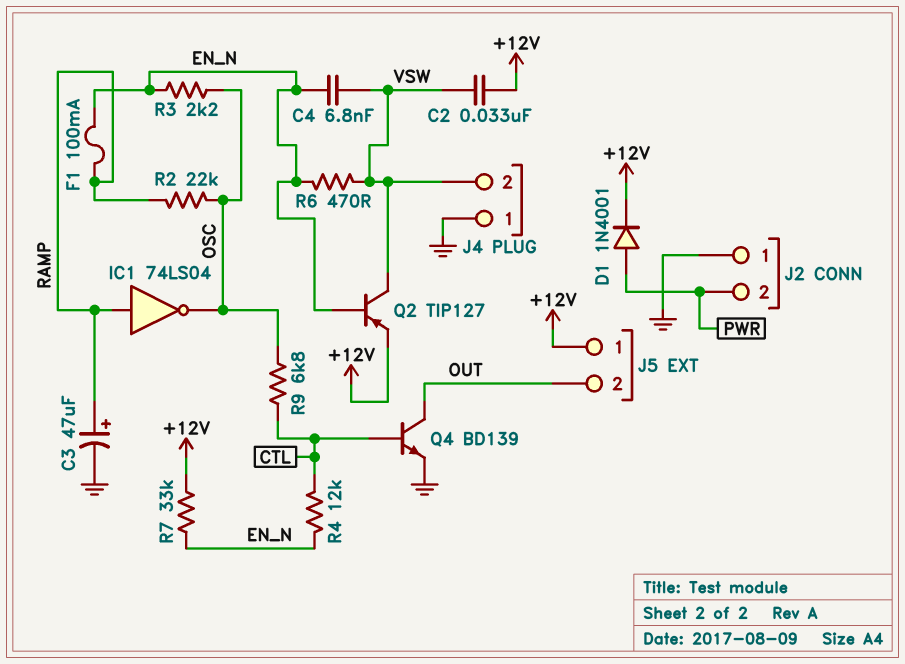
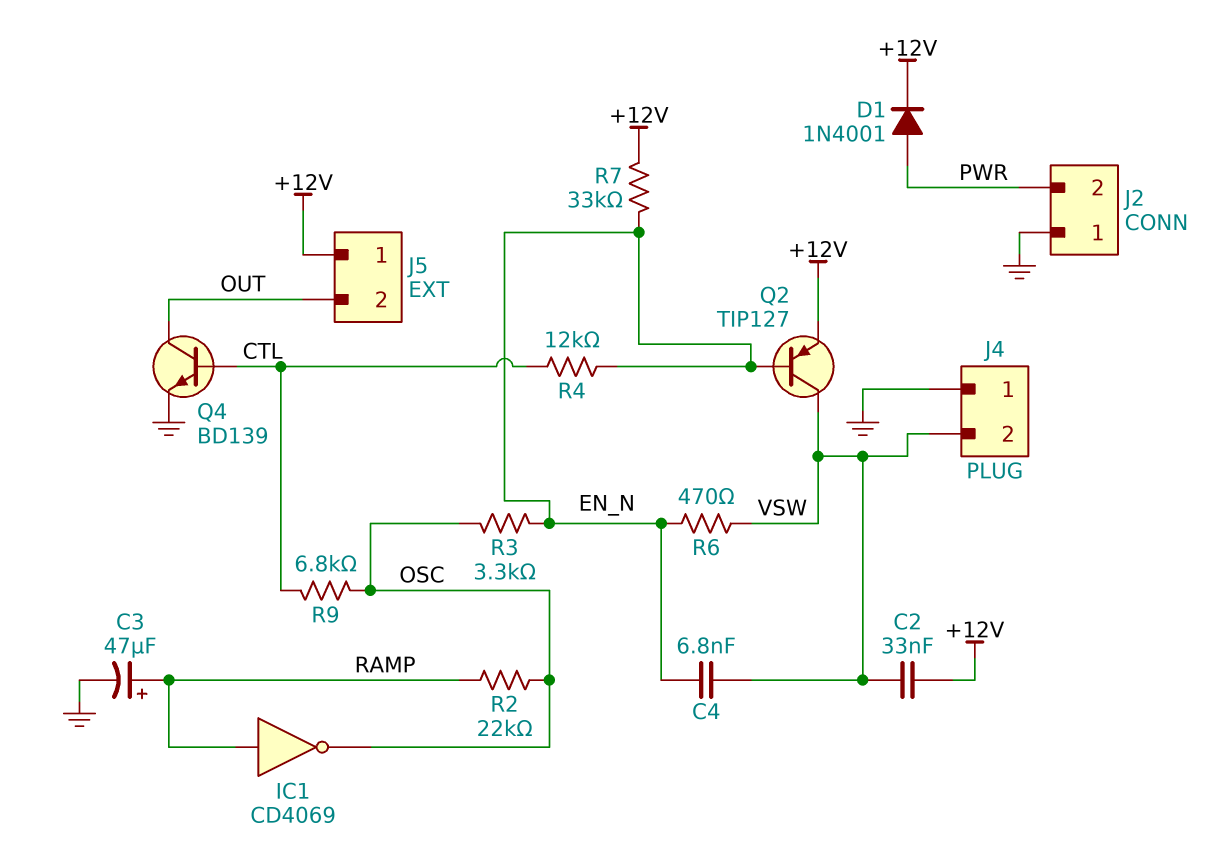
F1: 100mA (EN_N, RAMP) -> none
IC1: NOT 74LS04 (in RAMP, out OSC) -> NOT CD4069 (in RAMP, out OSC)
R3: 2.2k (EN_N, OSC) -> 3.3k (EN_N, OSC)

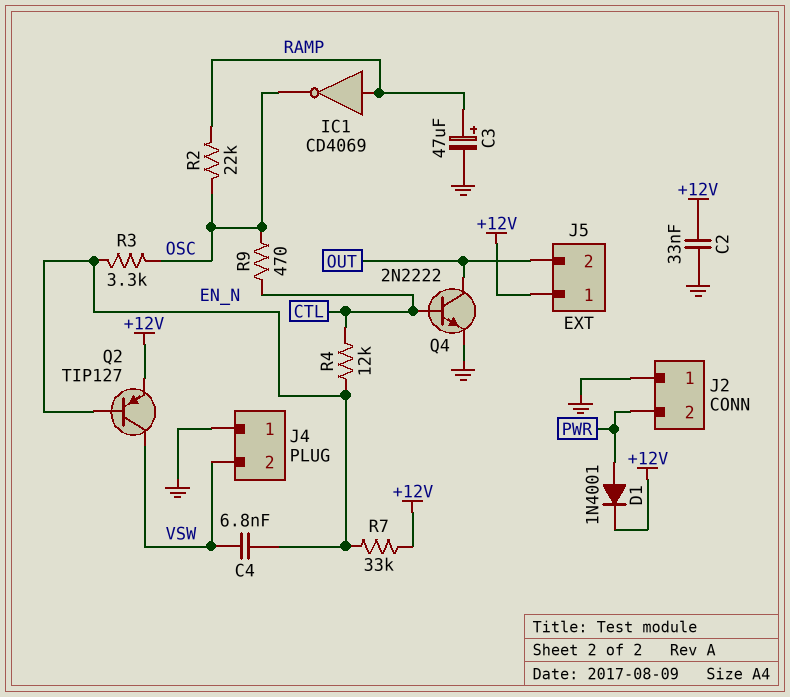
C2: 33nF (+12V, VSW) -> 33nF (+12V, GND)
Q4: NPN BD139 (B CTL, C OUT, E GND) -> NPN 2N2222 (B CTL, C OUT, E GND)
R6: 470 (EN_N, VSW) -> none
R9: 6.8k (CTL, OSC) -> 470 (CTL, OSC)

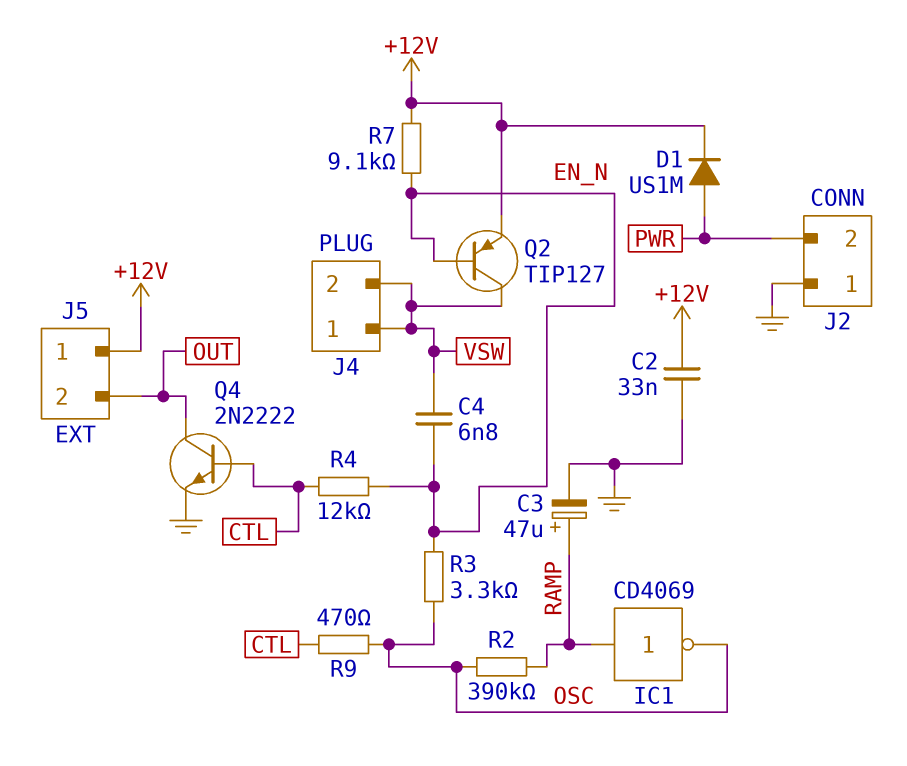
D1: diode 1N4001 (A PWR, K +12V) -> diode US1M (A PWR, K +12V)
J4 pin 1: GND -> VSW
R2: 22k (OSC, RAMP) -> 390k (OSC, RAMP)
R7: 33k (+12V, EN_N) -> 9.1k (+12V, EN_N)

